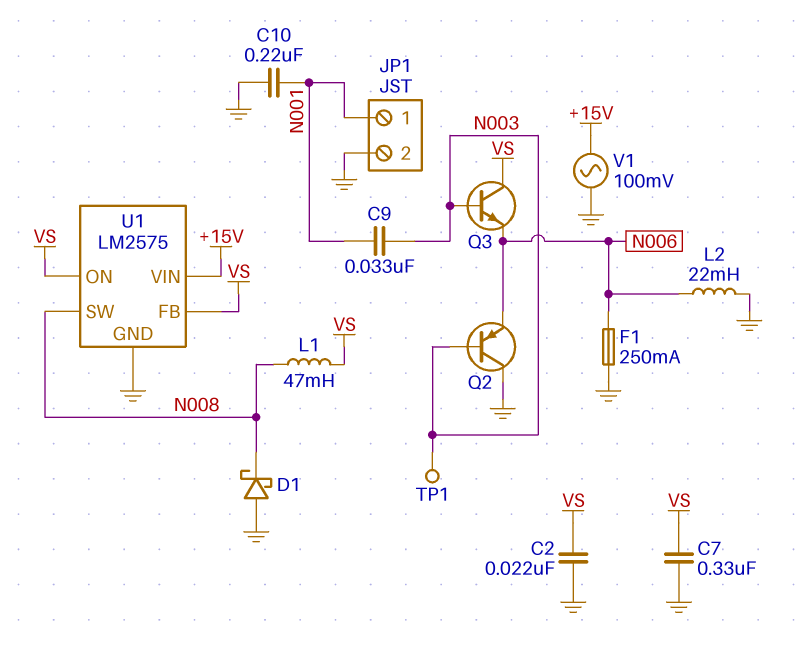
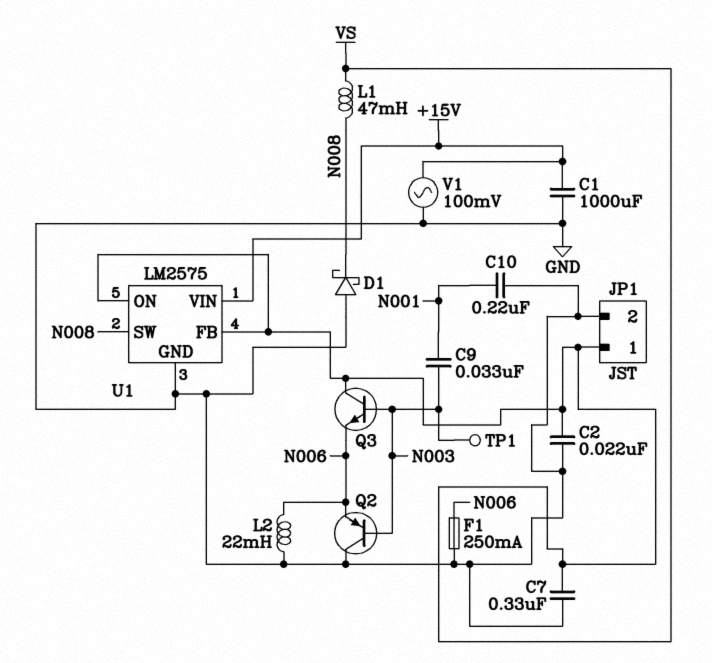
C1: none -> 1000uF (+15V, GND)
JP1 pin 1: N001 -> VS

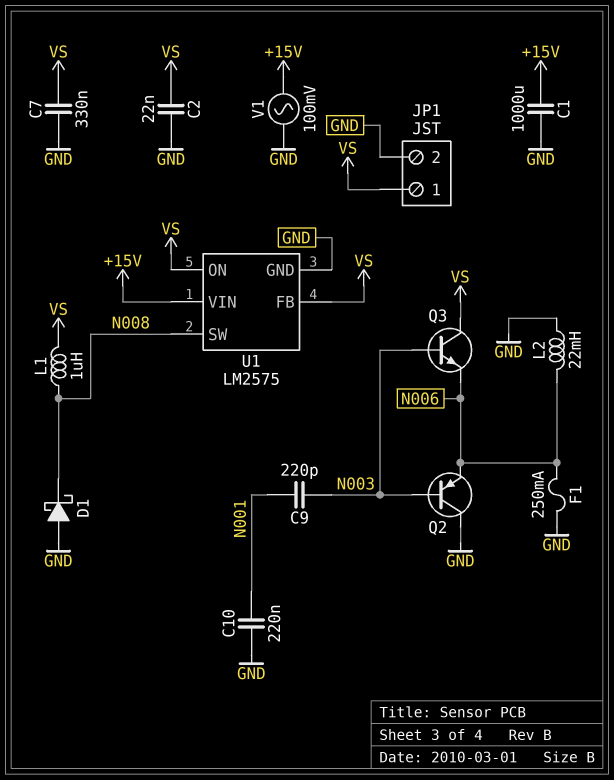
C9: 33nF (N001, N003) -> 220pF (N001, N003)
L1: 47mH (N008, VS) -> 1uH (N008, VS)
TP1: test point (N003) -> none

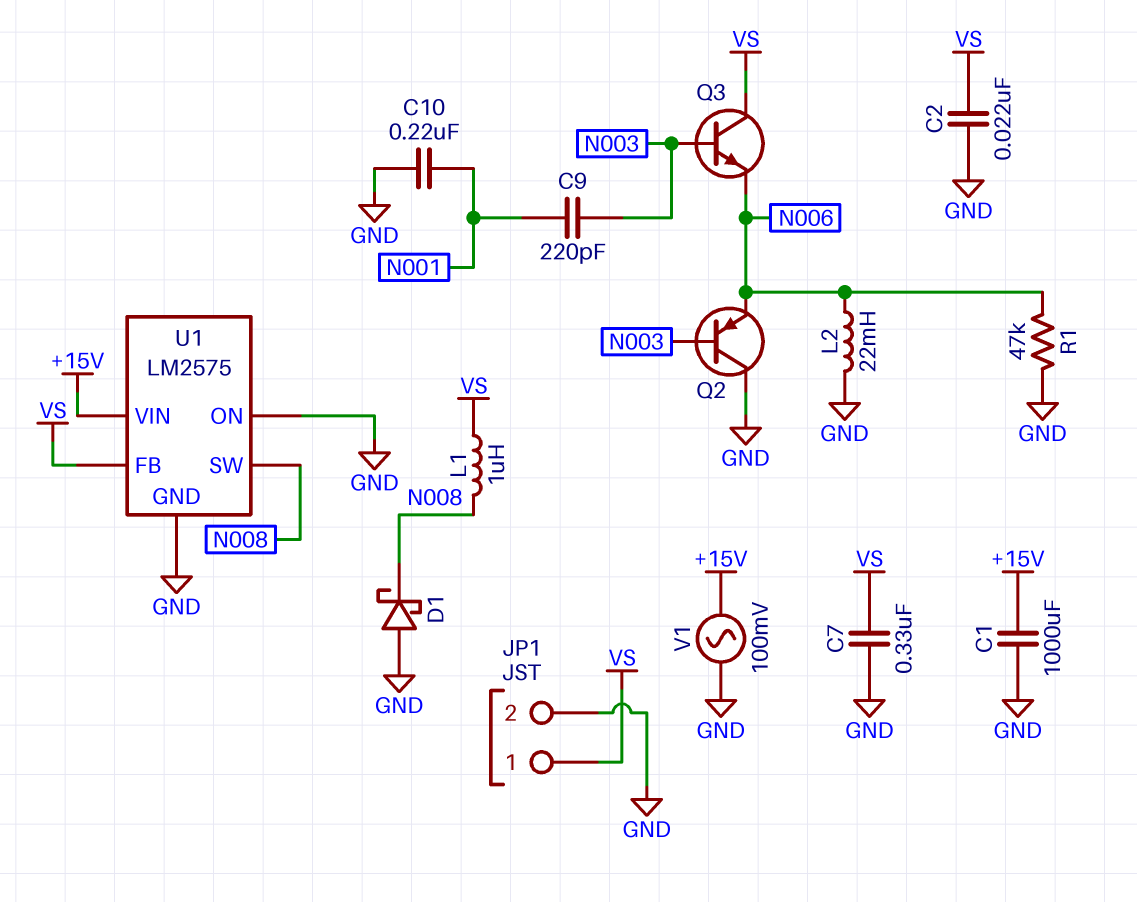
F1: 250mA (GND, N006) -> none
R1: none -> 47k (GND, N006)
U1 pin ON: VS -> GND

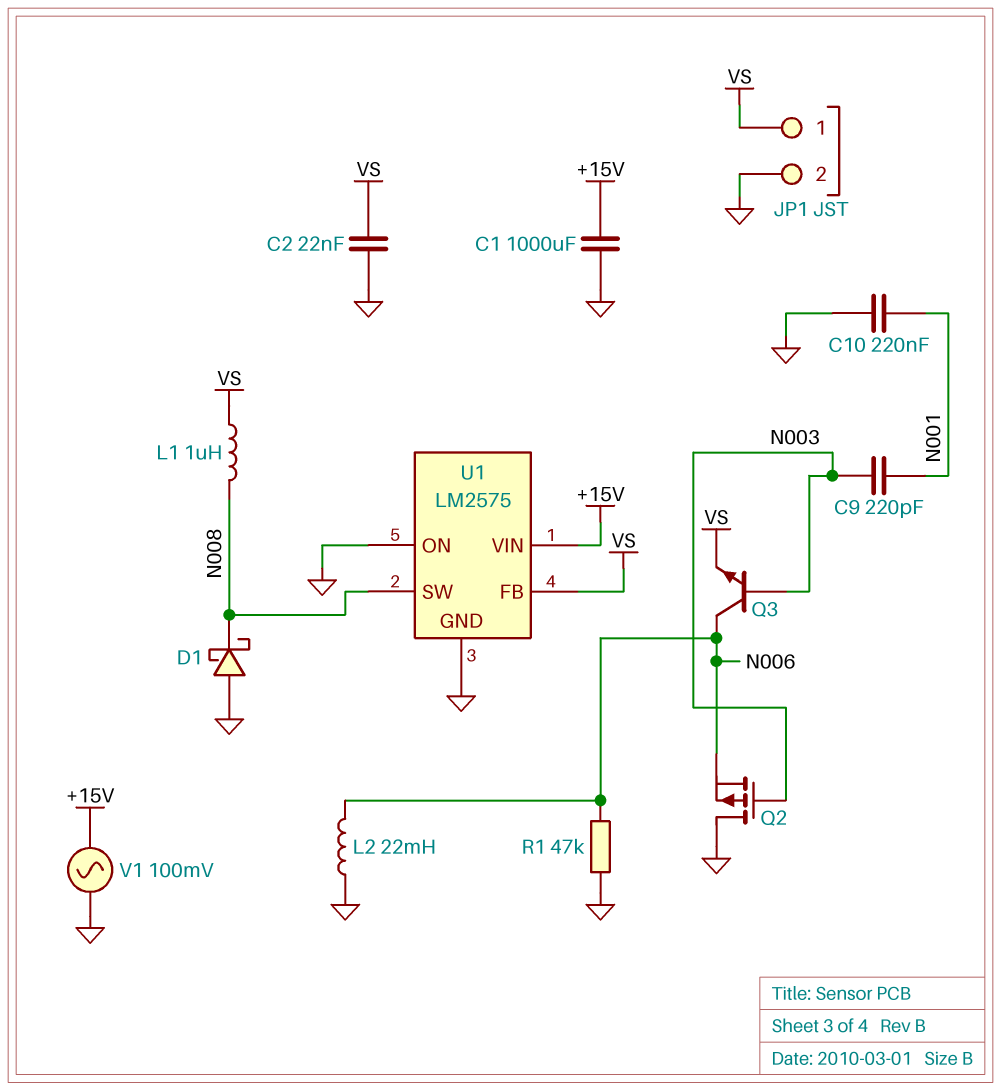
C7: 330nF (GND, VS) -> none
Q2: PNP (B N003, C GND, E N006) -> PMOS (G N003, D GND, S N006)
Q3: NPN (B N003, C VS, E N006) -> NPN (B N003, C N006, E VS)

